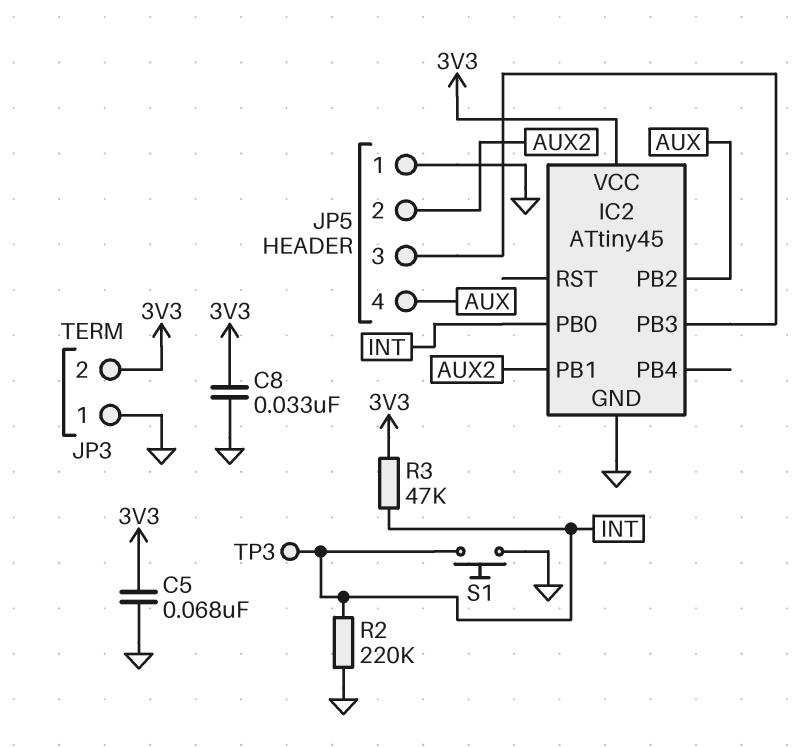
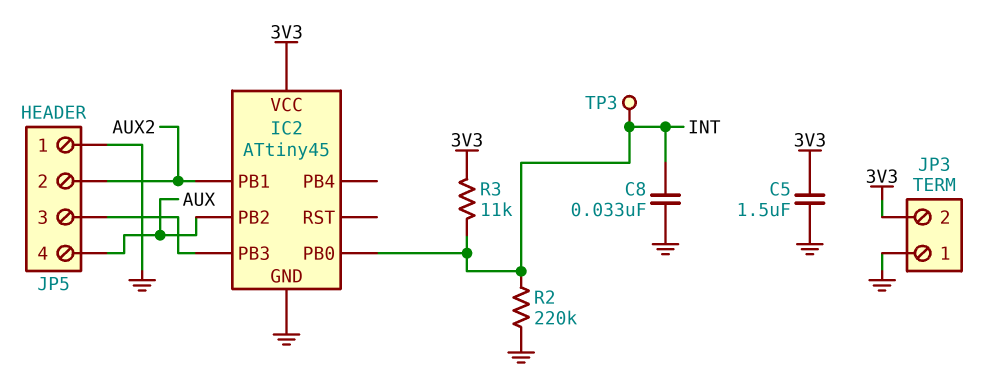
C5: 68nF (3V3, GND) -> 1.5uF (3V3, GND)
C8: 33nF (3V3, GND) -> 33nF (GND, INT)
R3: 47k (3V3, INT) -> 11k (3V3, INT)
S1: button (GND, INT) -> none

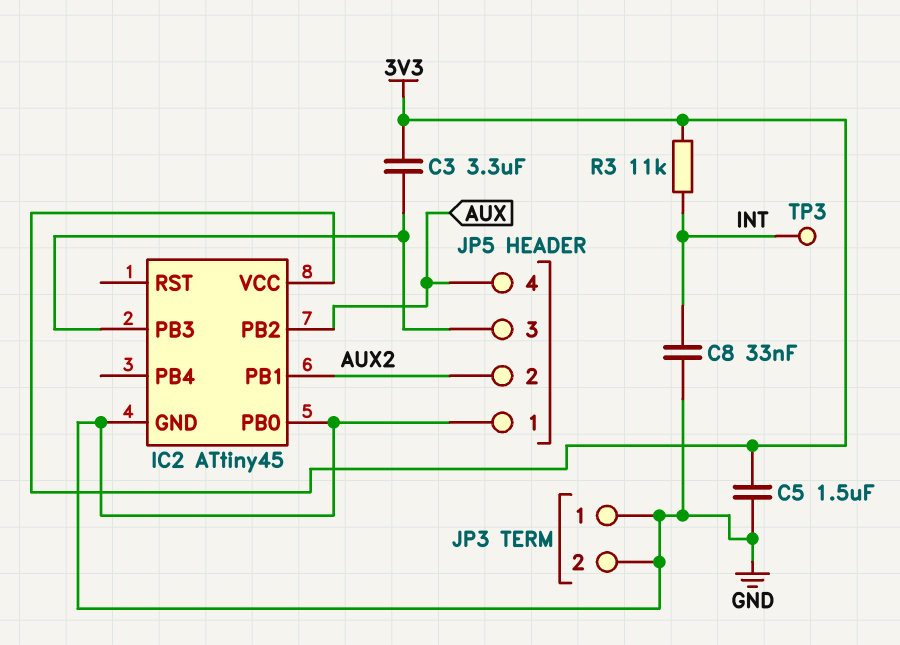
C3: none -> 3.3uF (3V3, IC2/PB3)
IC2 pin PB0: INT -> GND
JP3 pin 2: 3V3 -> GND
R2: 220k (GND, INT) -> none

